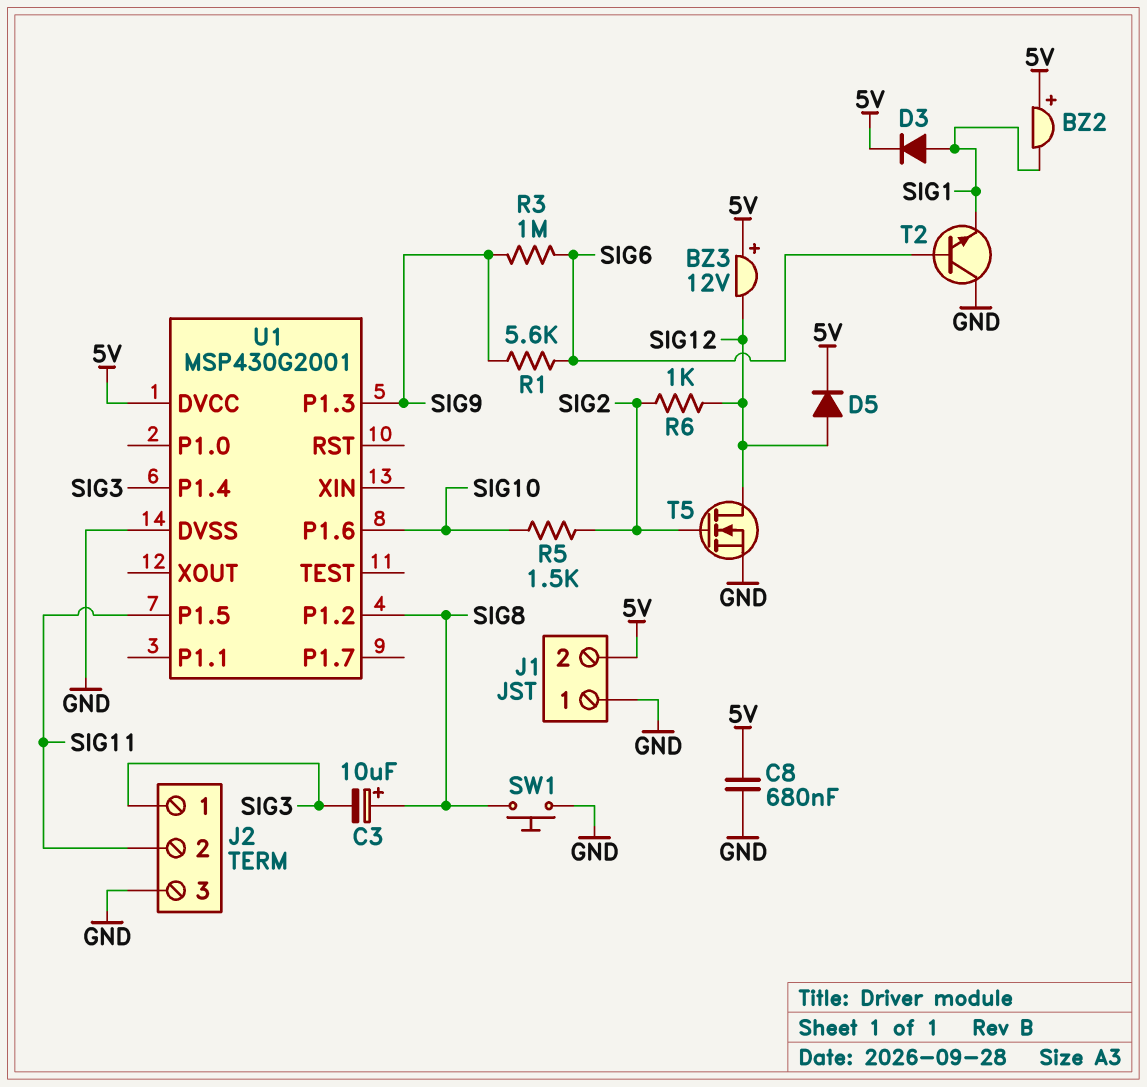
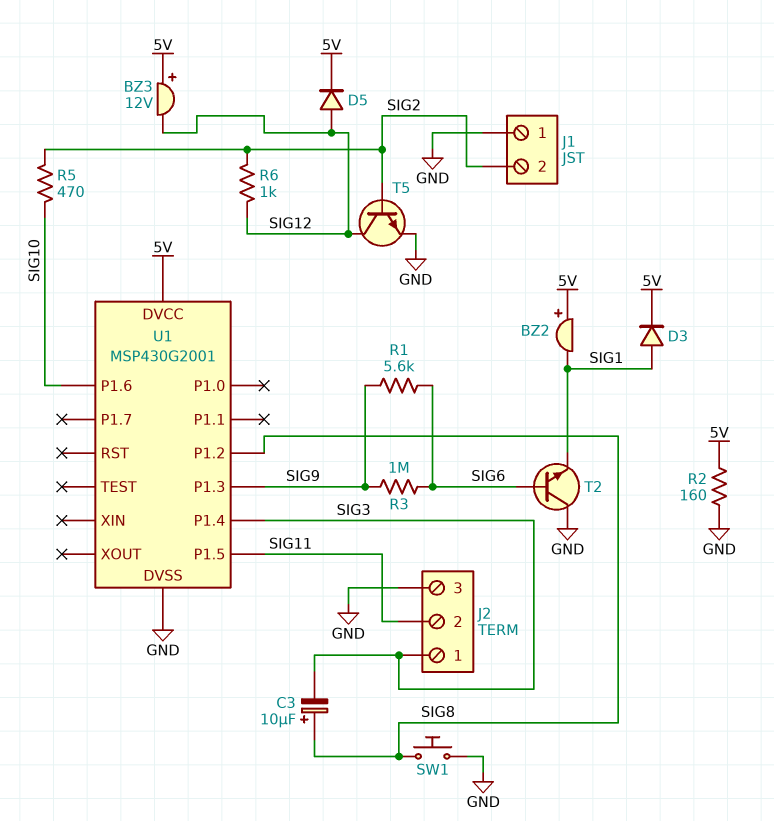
C8: 680nF (5V, GND) -> none
J1 pin 2: 5V -> SIG2
R2: none -> 160 (5V, GND)
R5: 1.5k (SIG2, SIG10) -> 470 (SIG2, SIG10)
T5: NMOS (G SIG2, D SIG12, S GND) -> NPN (B SIG2, C SIG12, E GND)

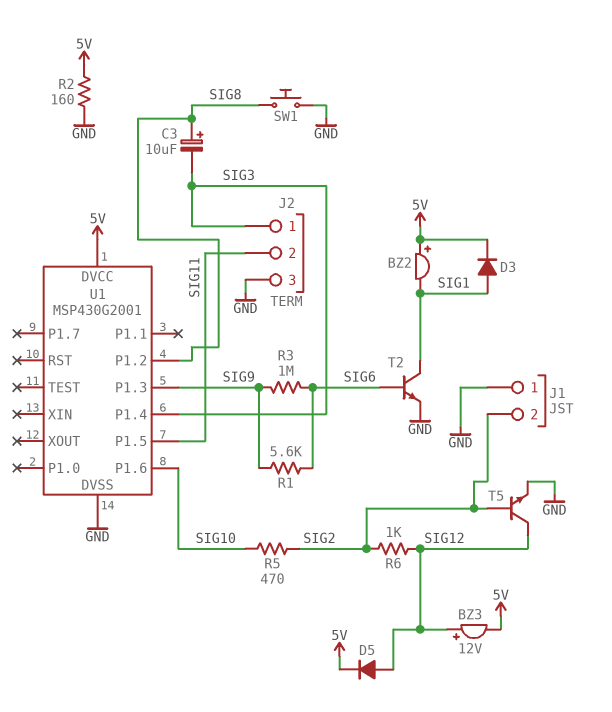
BZ3: buzzer 12V (plus 5V, minus SIG12) -> buzzer 12V (plus SIG12, minus 5V)
T2: NPN (B SIG6, C GND, E SIG1) -> NPN (B SIG6, C SIG1, E GND)

